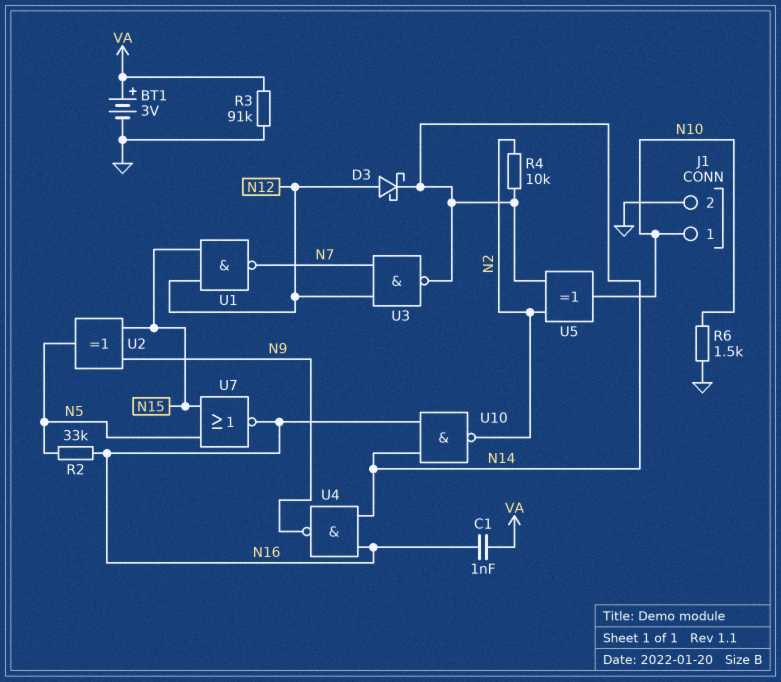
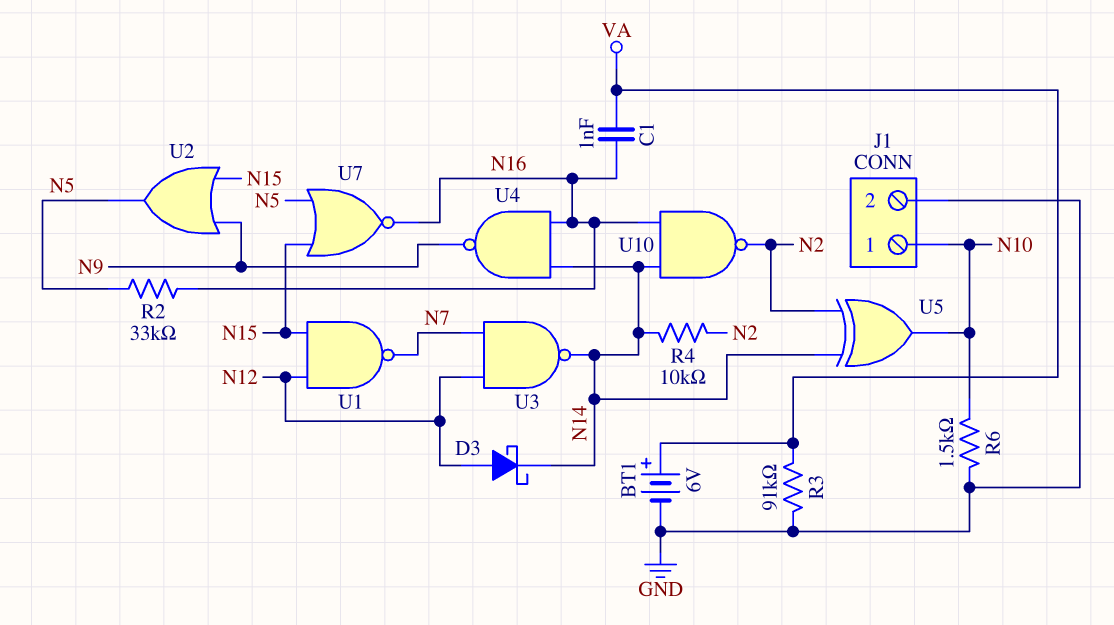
BT1: 3V (plus VA, minus GND) -> 6V (plus VA, minus GND)
U2: XOR (in N9, in N15, out N5) -> OR (in N9, in N15, out N5)

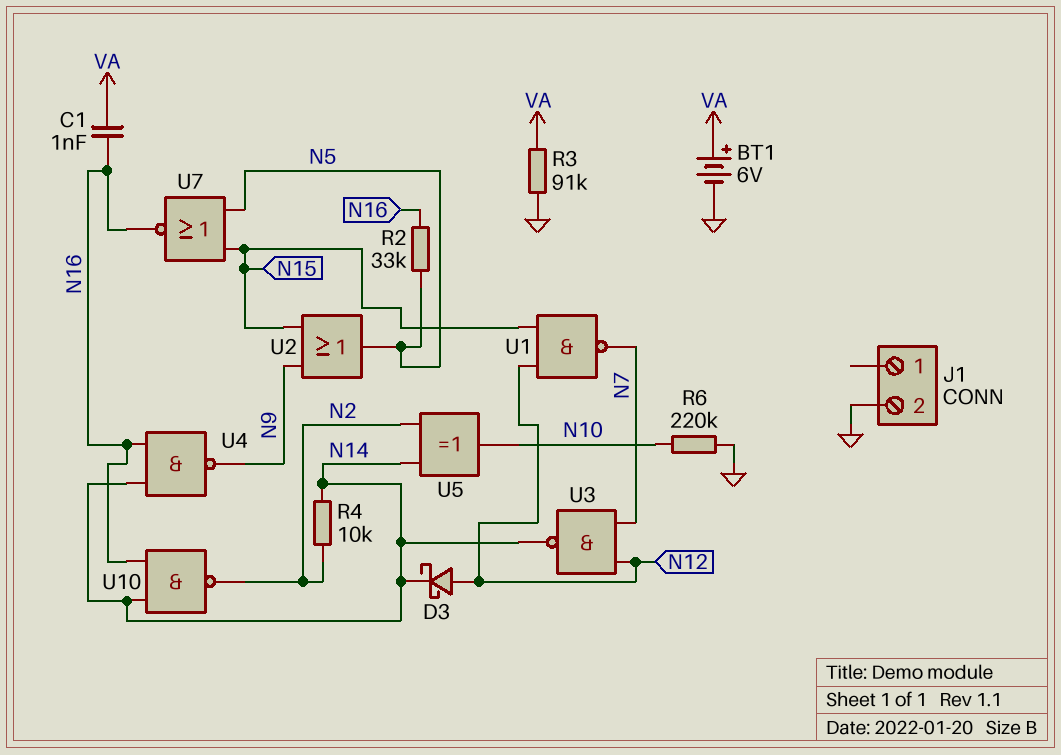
J1 pin 1: N10 -> none
R6: 1.5k (GND, N10) -> 220k (GND, N10)

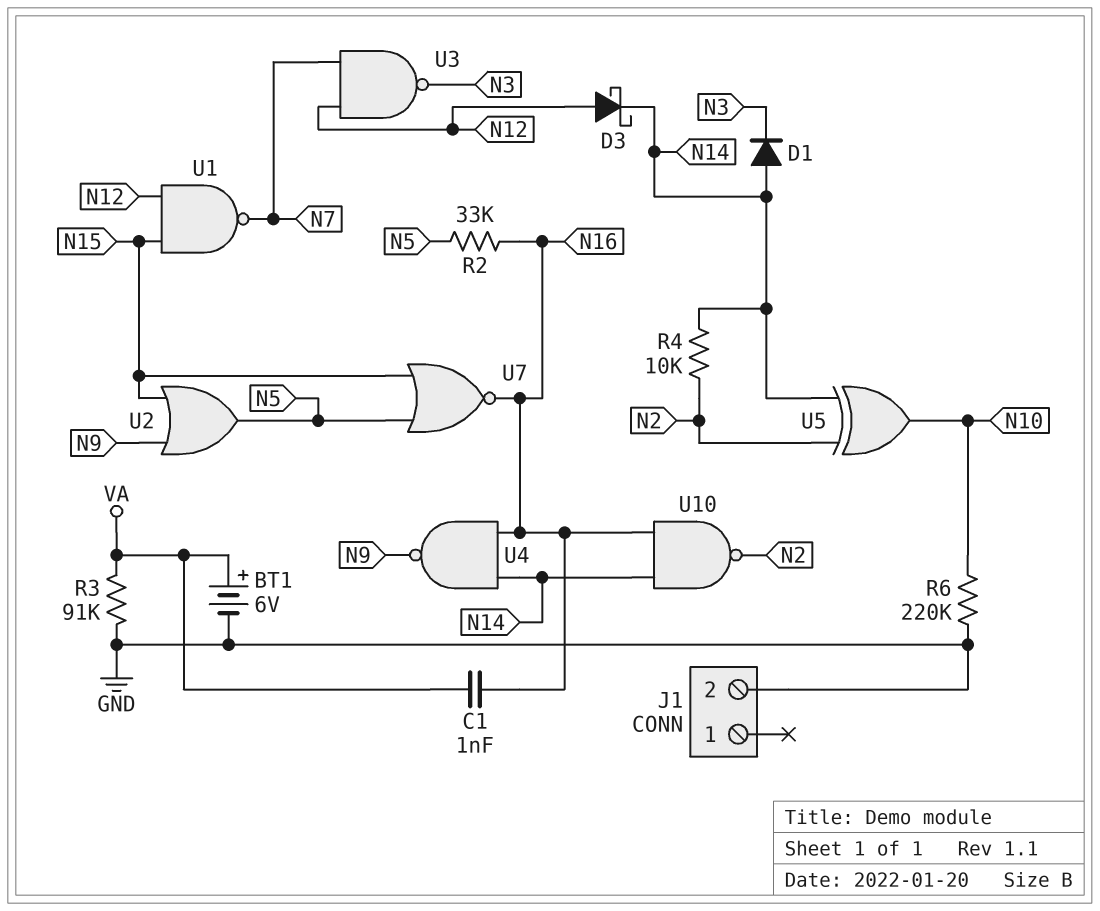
D1: none -> diode (A N14, K N3)
U3: NAND (in N7, in N12, out N14) -> NAND (in N7, in N12, out N3)

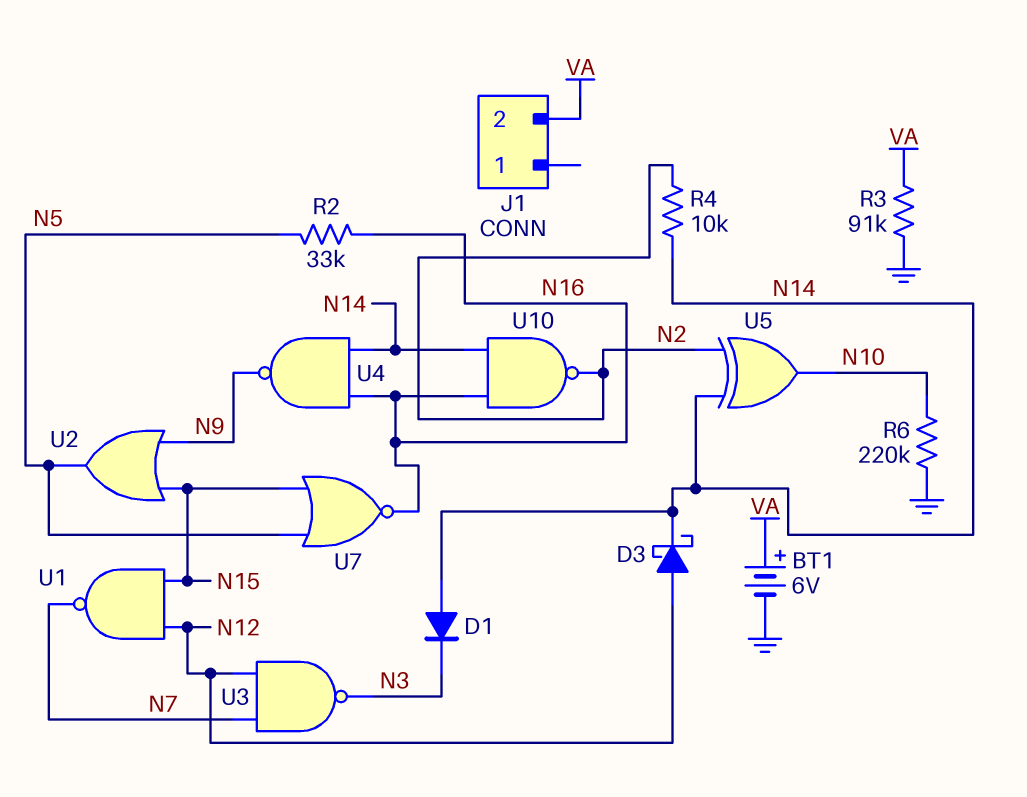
C1: 1nF (N16, VA) -> none
J1 pin 2: GND -> VA

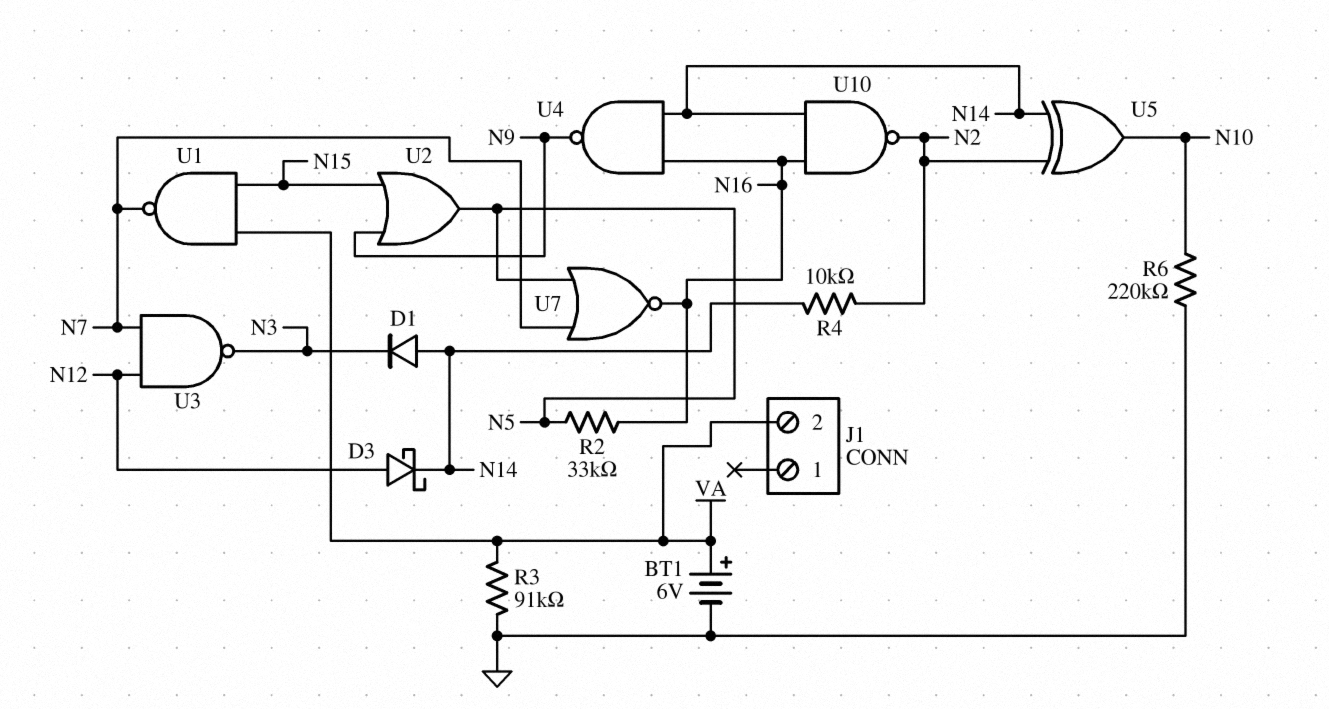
U1: NAND (in N12, in N15, out N7) -> NAND (in N15, in VA, out N7)
U7: NOR (in N5, in N15, out N16) -> NOR (in N5, in N7, out N16)

